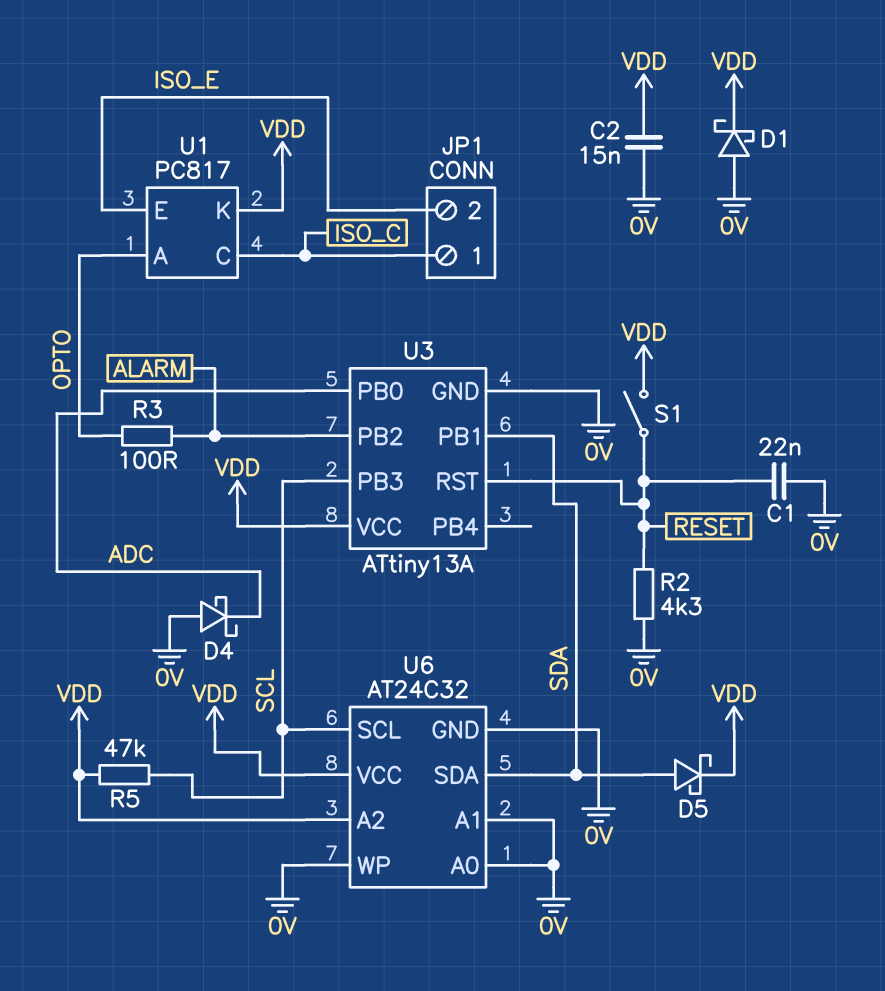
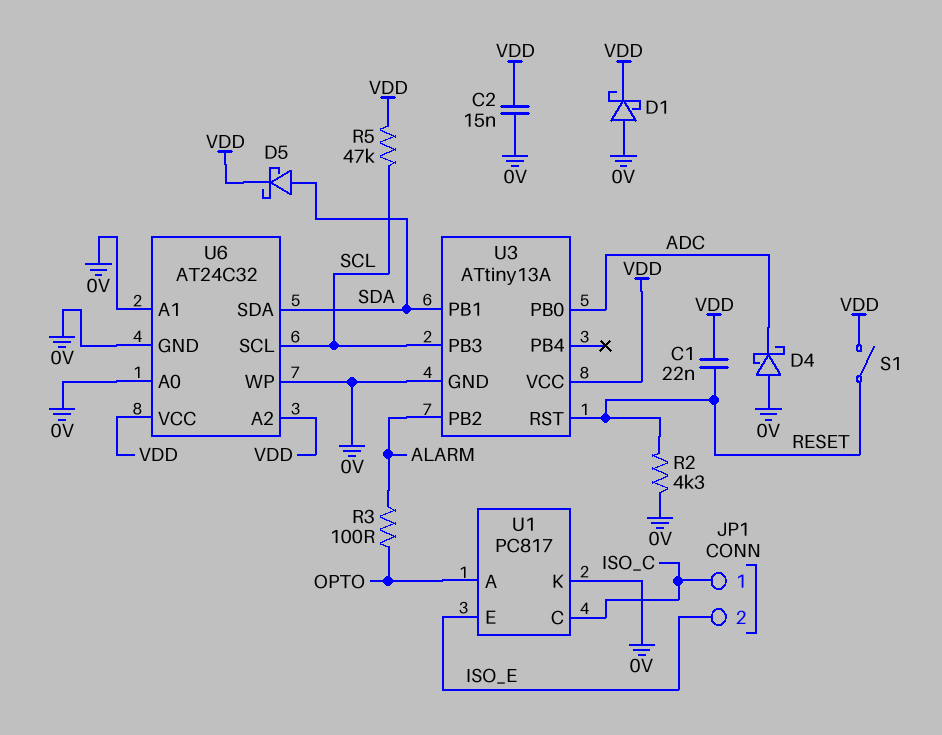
C1: 22nF (0V, RESET) -> 22nF (RESET, VDD)
U1 pin K: VDD -> 0V

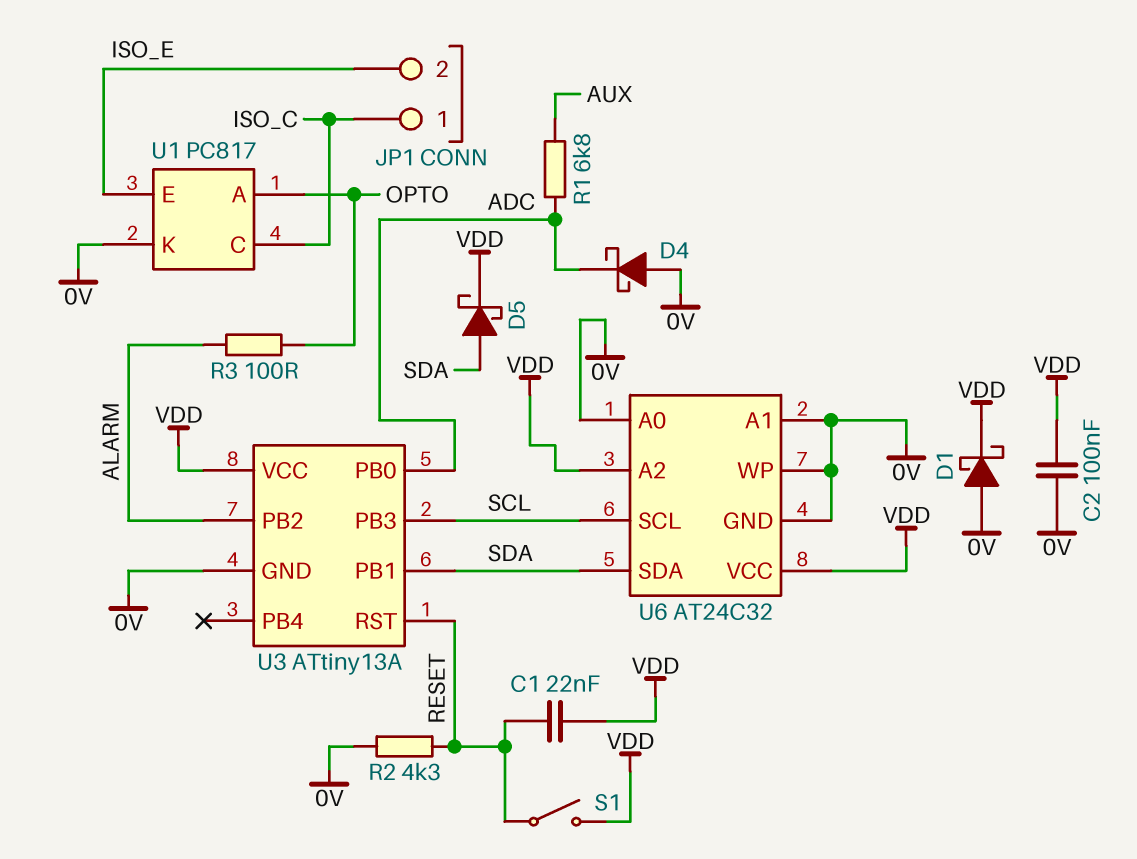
C2: 15nF (0V, VDD) -> 100nF (0V, VDD)
R1: none -> 6.8k (ADC, AUX)
R5: 47k (SCL, VDD) -> none

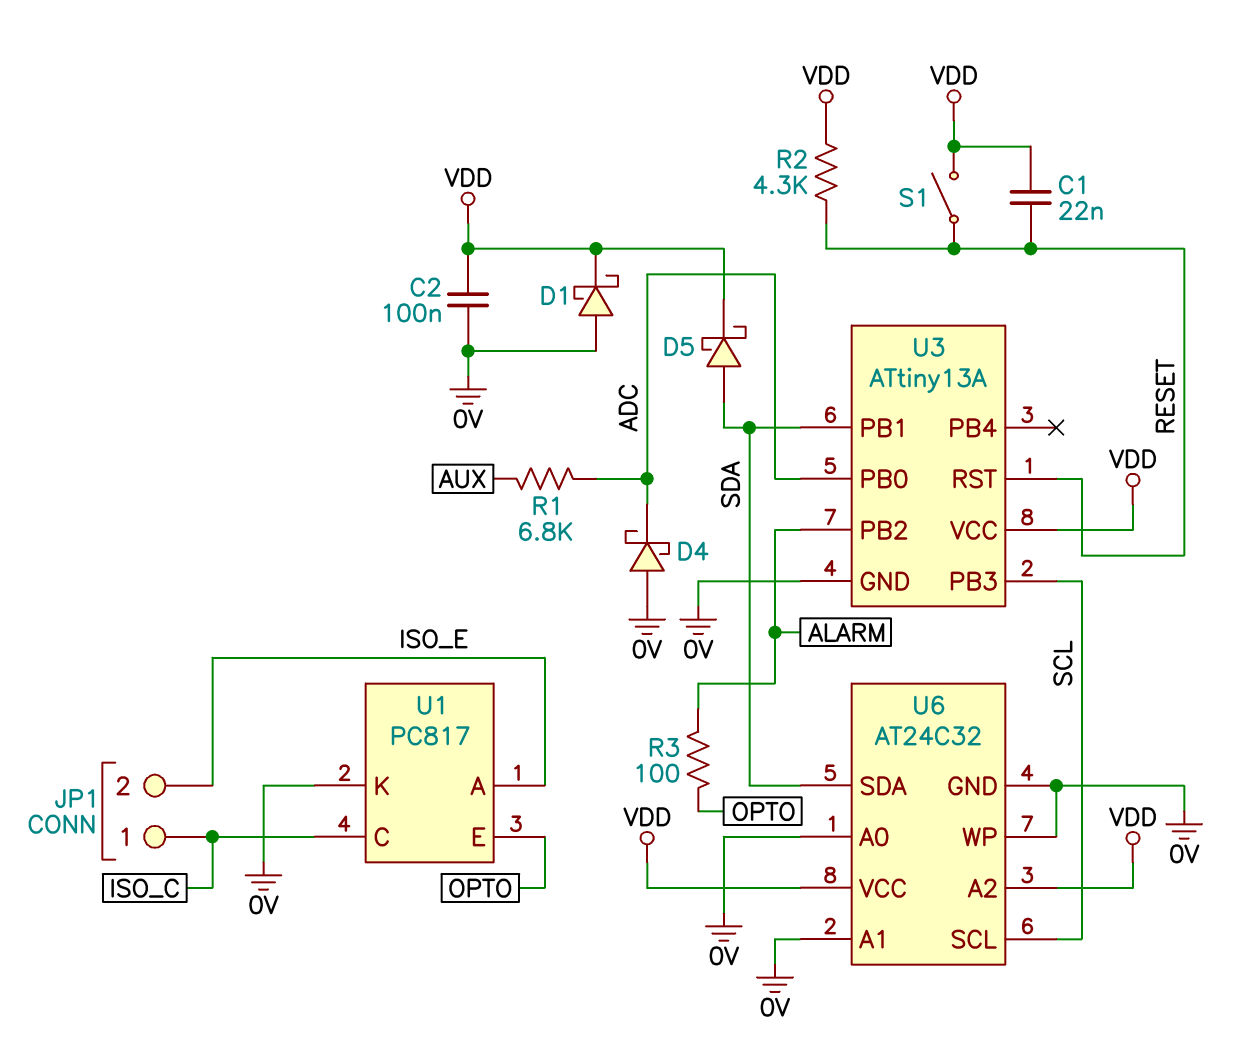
R2: 4.3k (0V, RESET) -> 4.3k (RESET, VDD)
U1 pin A: OPTO -> ISO_E
U1 pin E: ISO_E -> OPTO

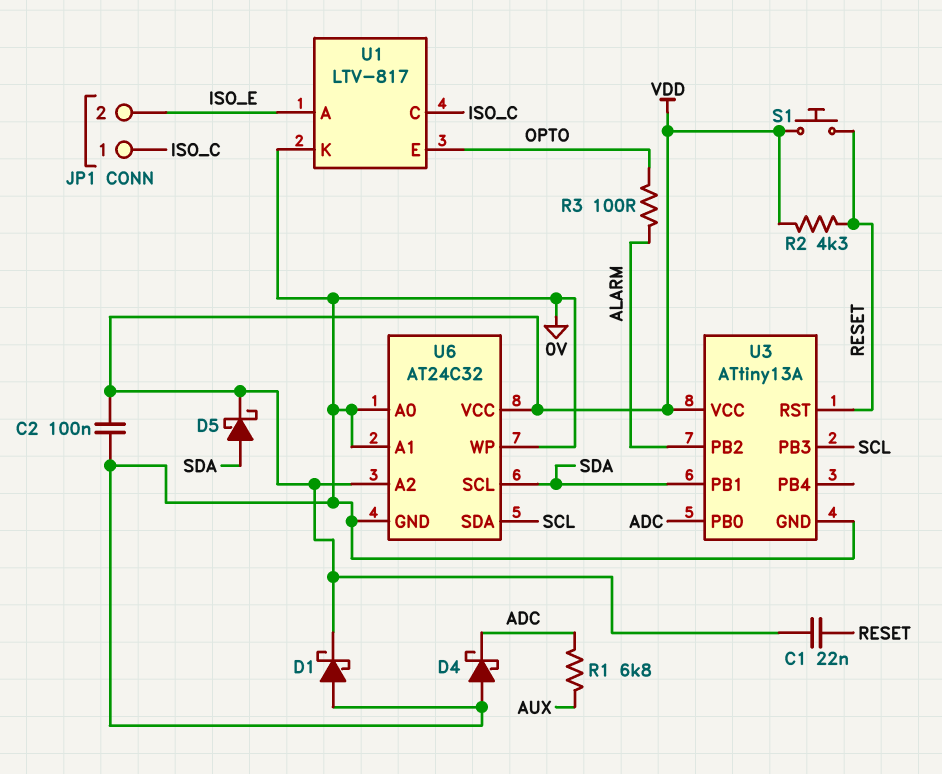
S1: switch (RESET, VDD) -> button (RESET, VDD)
U1: PC817 -> LTV-817
U6 pin SCL: SCL -> SDA
U6 pin SDA: SDA -> SCL

